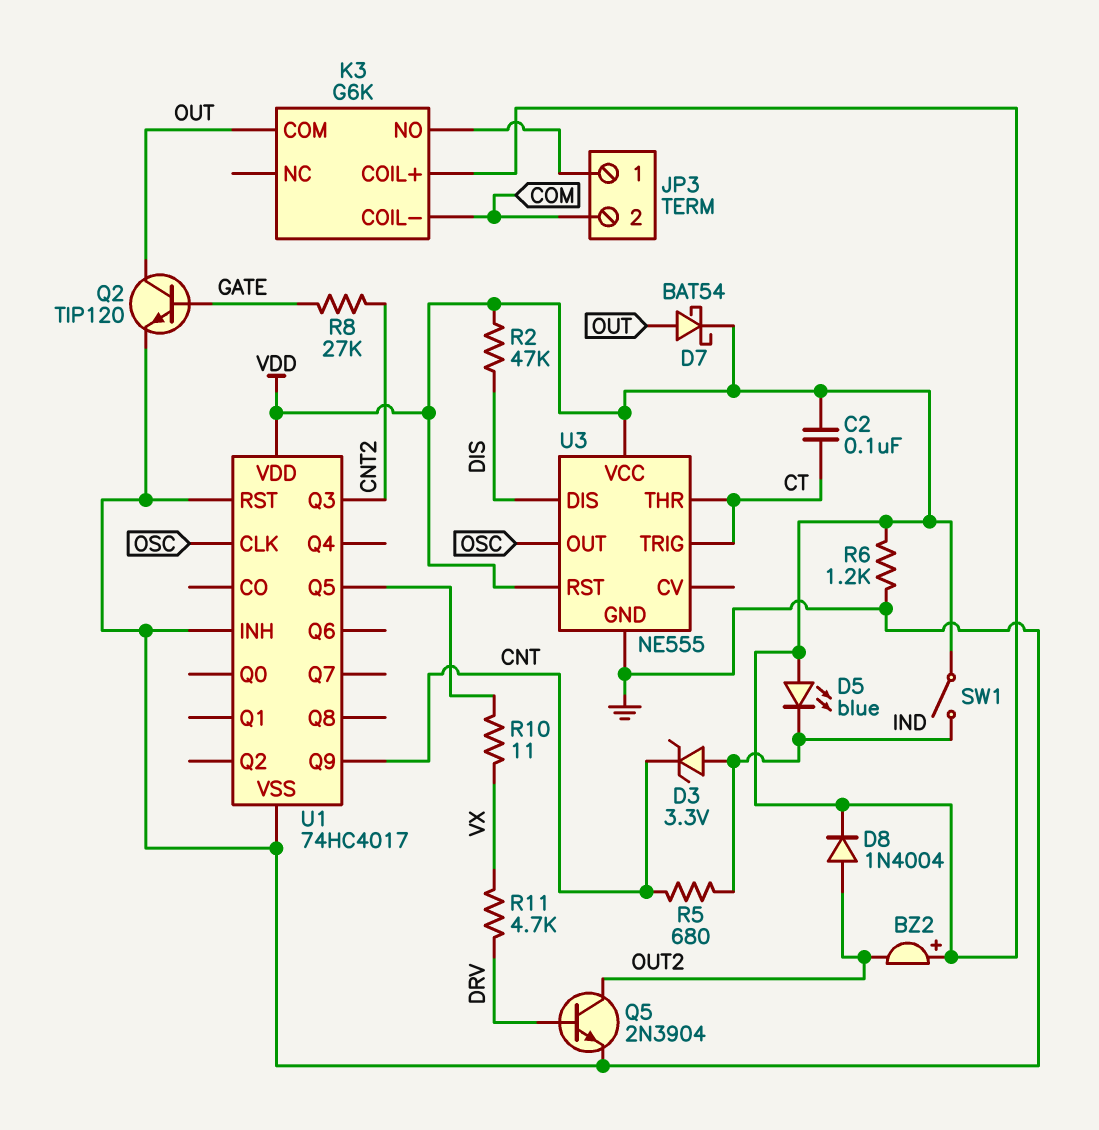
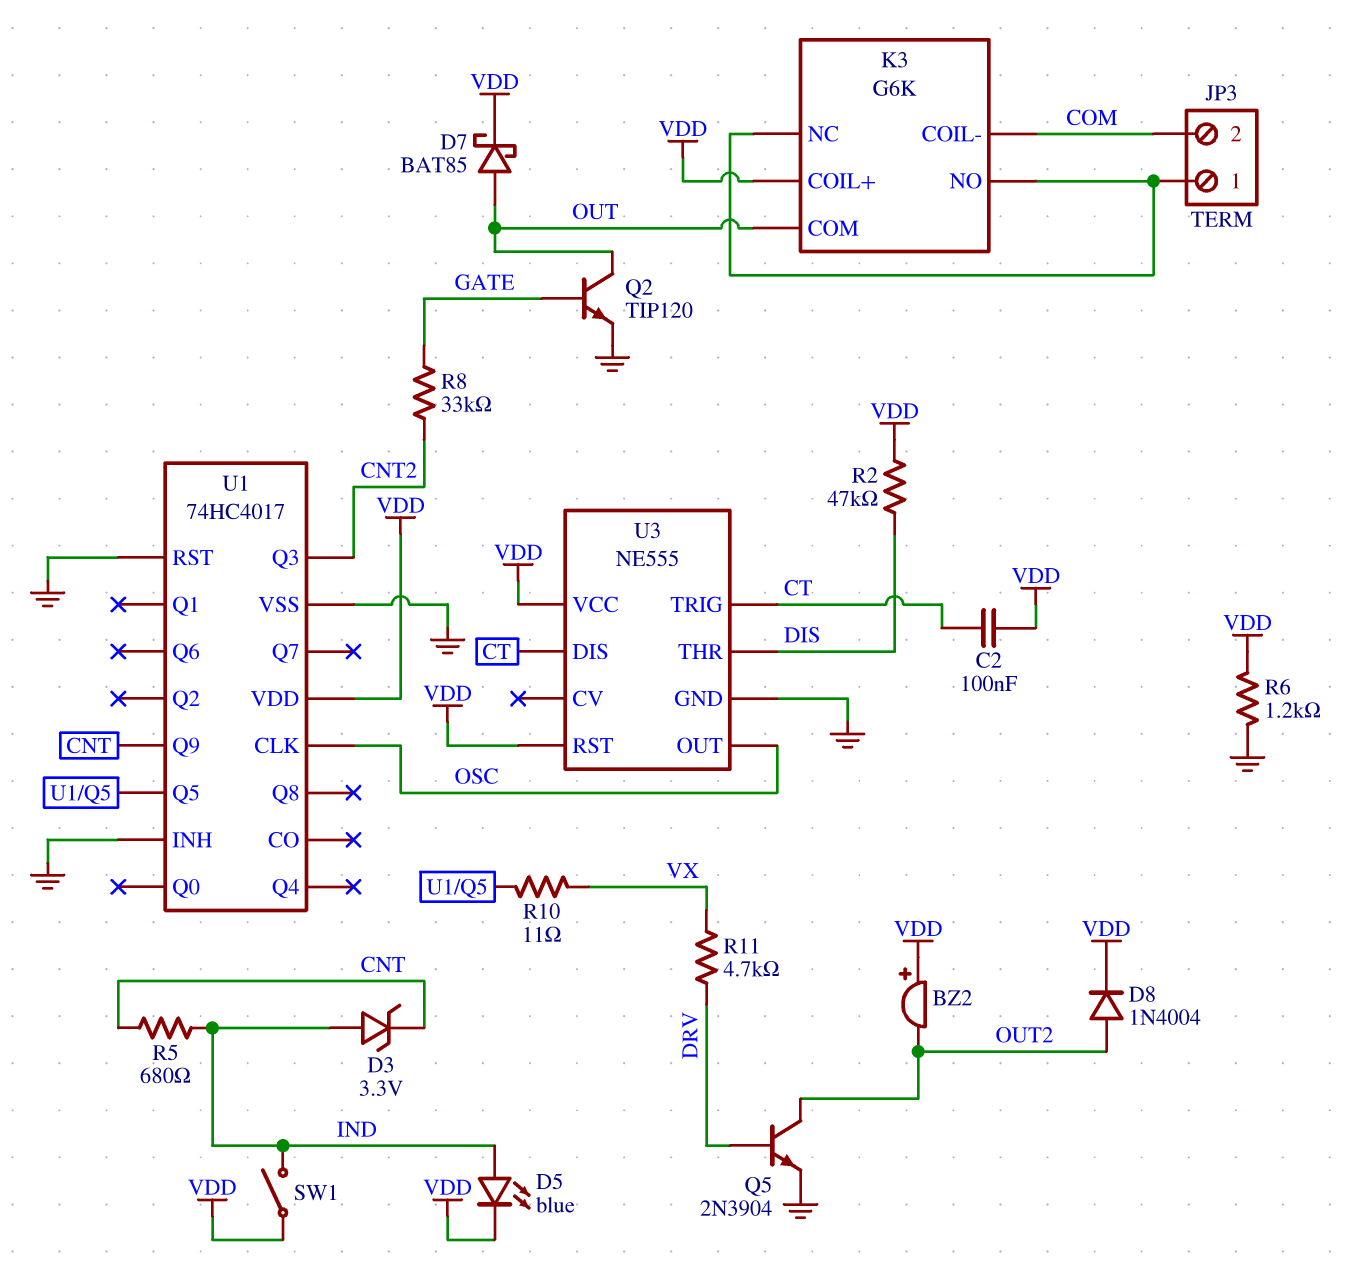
D5: LED blue (A VDD, K IND) -> LED blue (A IND, K VDD)
D7: schottky BAT54 (A OUT, K VDD) -> schottky BAT85 (A OUT, K VDD)
K3 pin NC: none -> JP3/1
R8: 27k (CNT2, GATE) -> 33k (CNT2, GATE)
U3 pin DIS: DIS -> CT
U3 pin THR: CT -> DIS

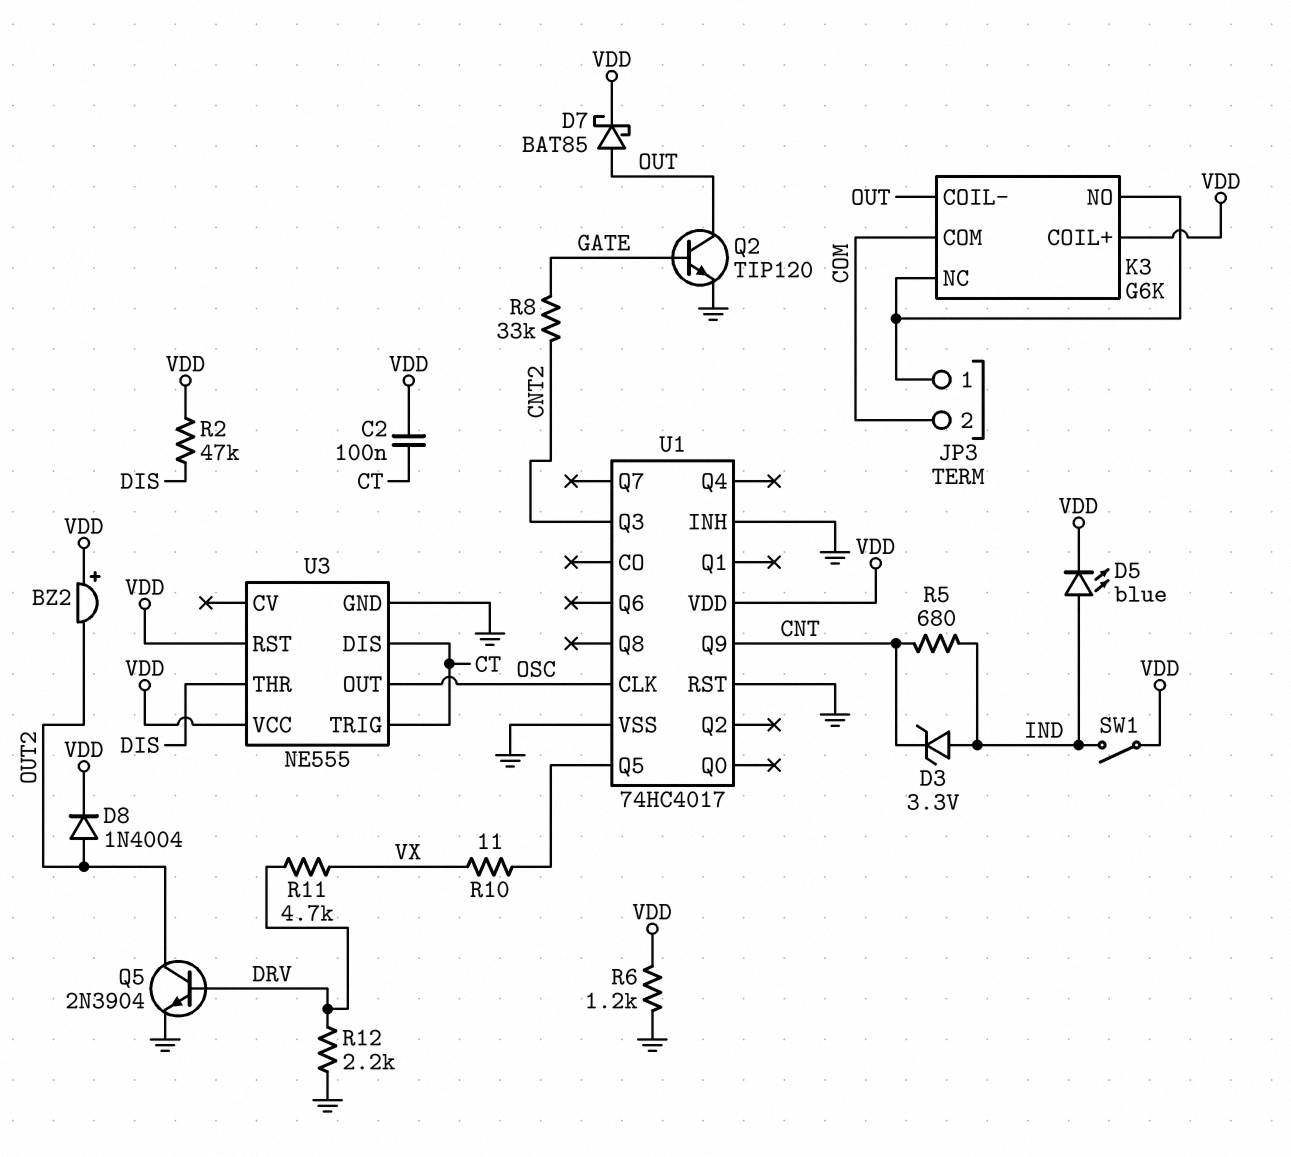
K3 pin COIL-: COM -> OUT
K3 pin COM: OUT -> COM
R12: none -> 2.2k (DRV, GND)

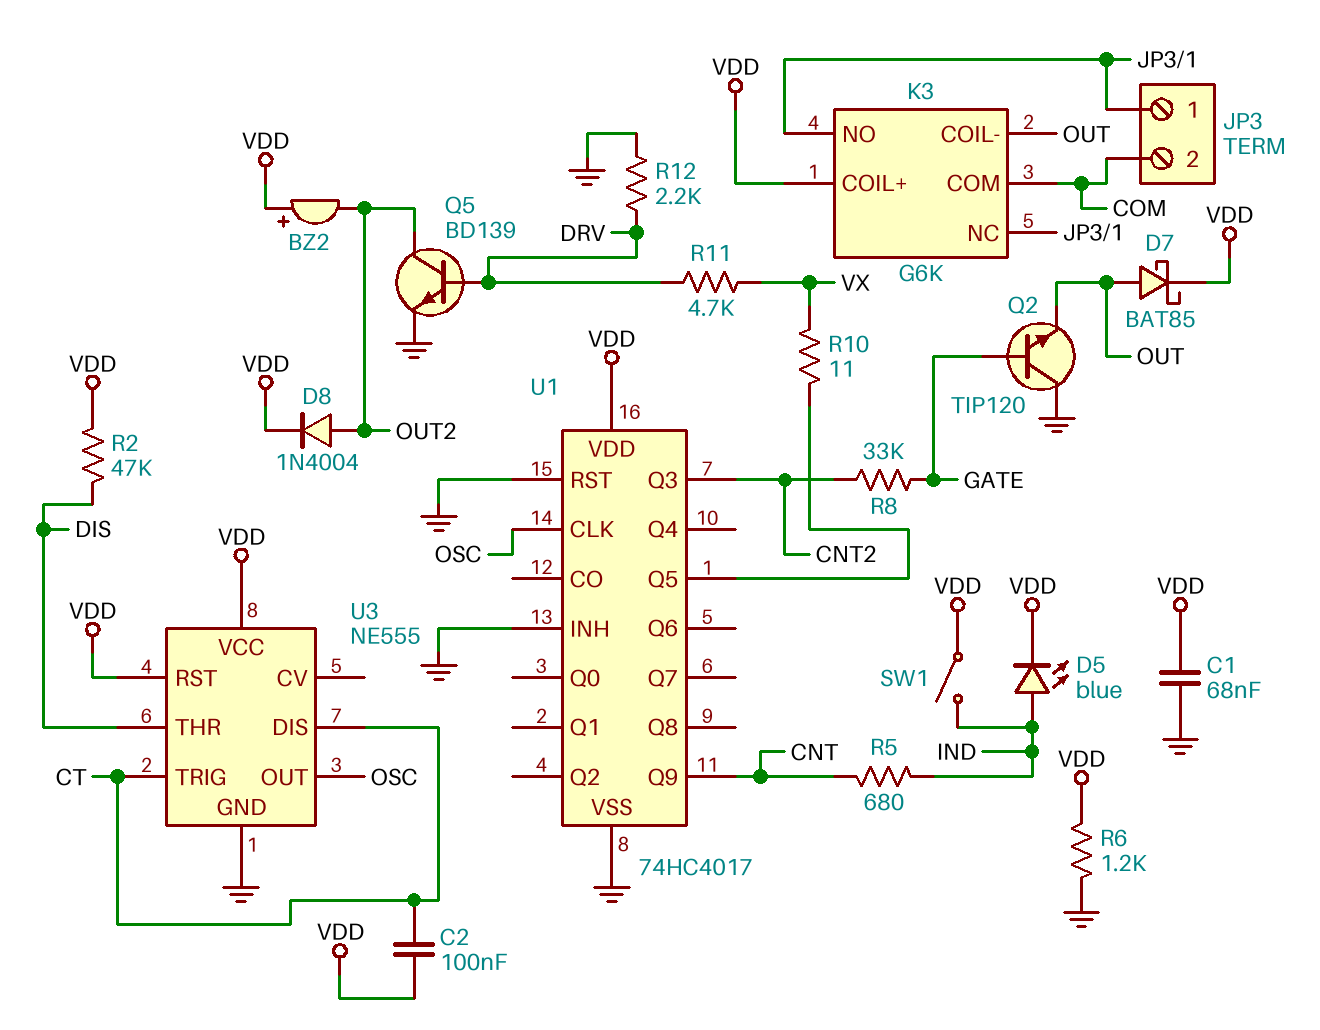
C1: none -> 68nF (GND, VDD)
D3: zener 3.3V (A IND, K CNT) -> none
Q2: NPN TIP120 (B GATE, C OUT, E GND) -> NPN TIP120 (B GATE, C GND, E OUT)
Q5: NPN 2N3904 (B DRV, C OUT2, E GND) -> NPN BD139 (B DRV, C OUT2, E GND)

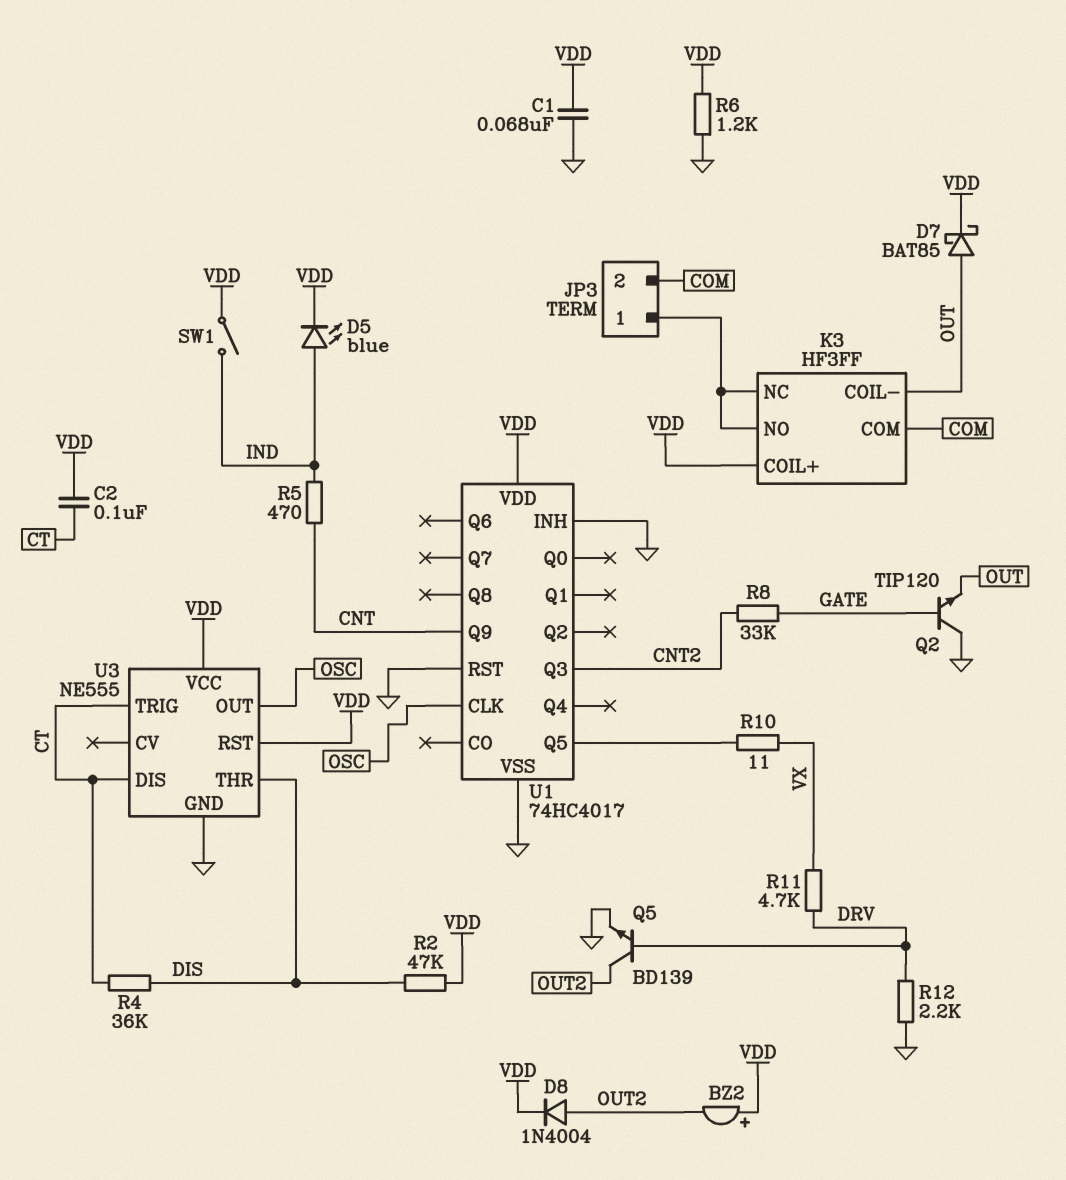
K3: G6K -> HF3FF
R4: none -> 36k (CT, DIS)
R5: 680 (CNT, IND) -> 470 (CNT, IND)

